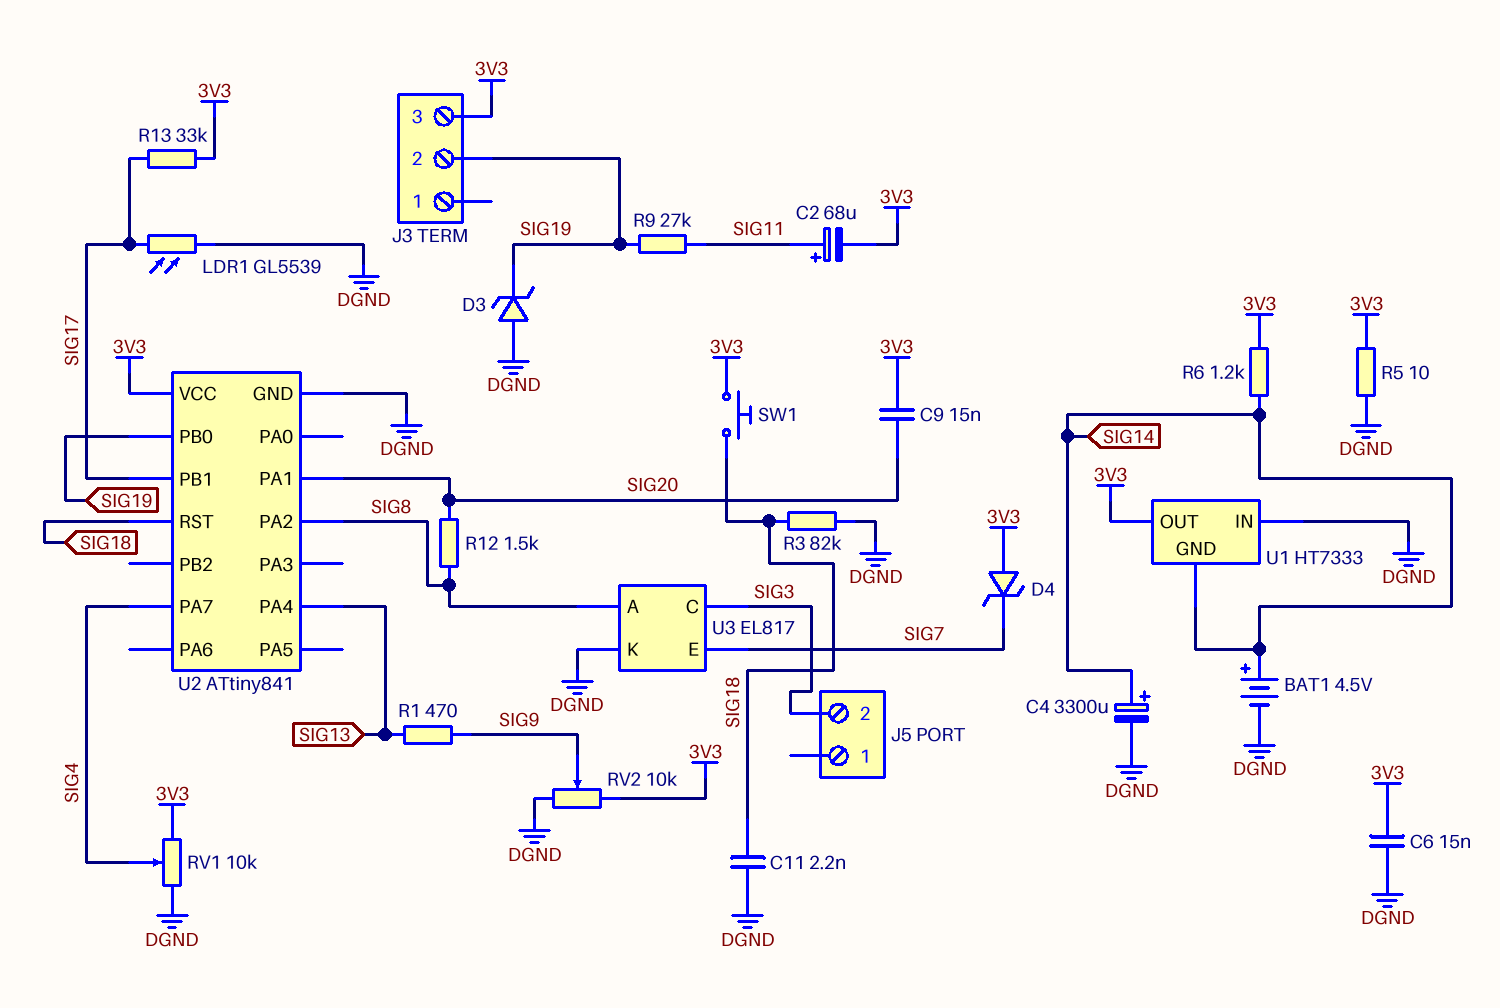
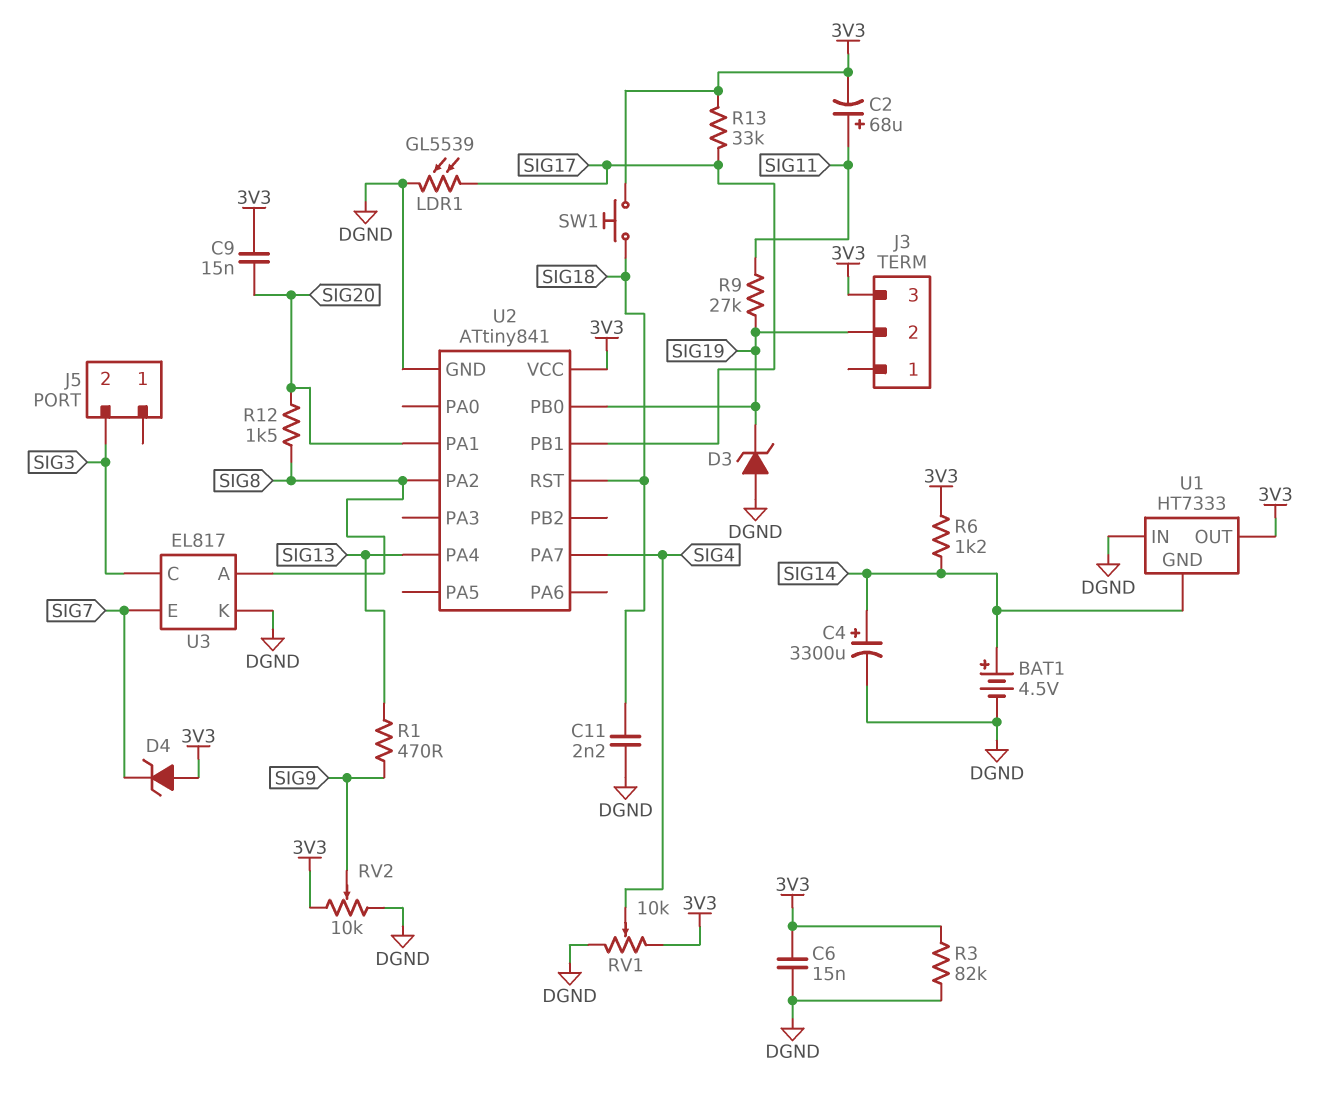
R3: 82k (DGND, SIG18) -> 82k (3V3, DGND)
R5: 10 (3V3, DGND) -> none

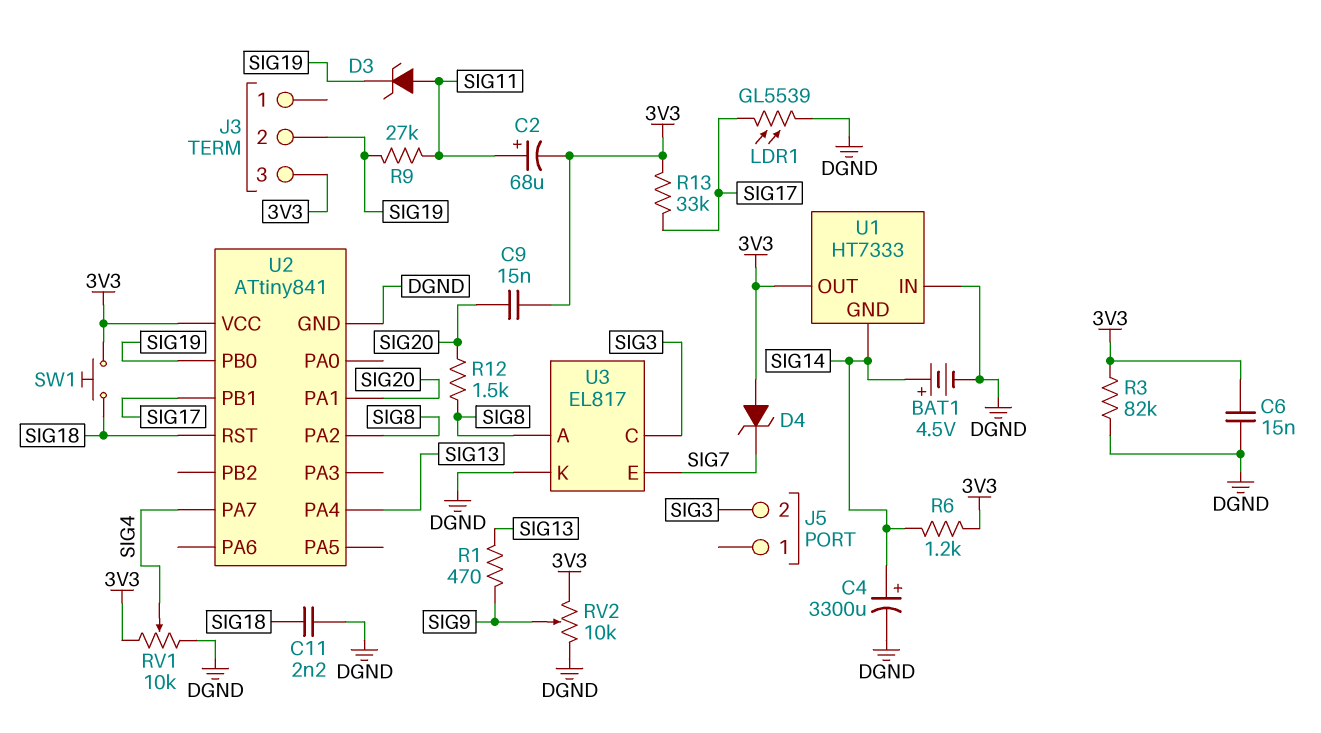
D3: zener (A DGND, K SIG19) -> zener (A SIG11, K SIG19)

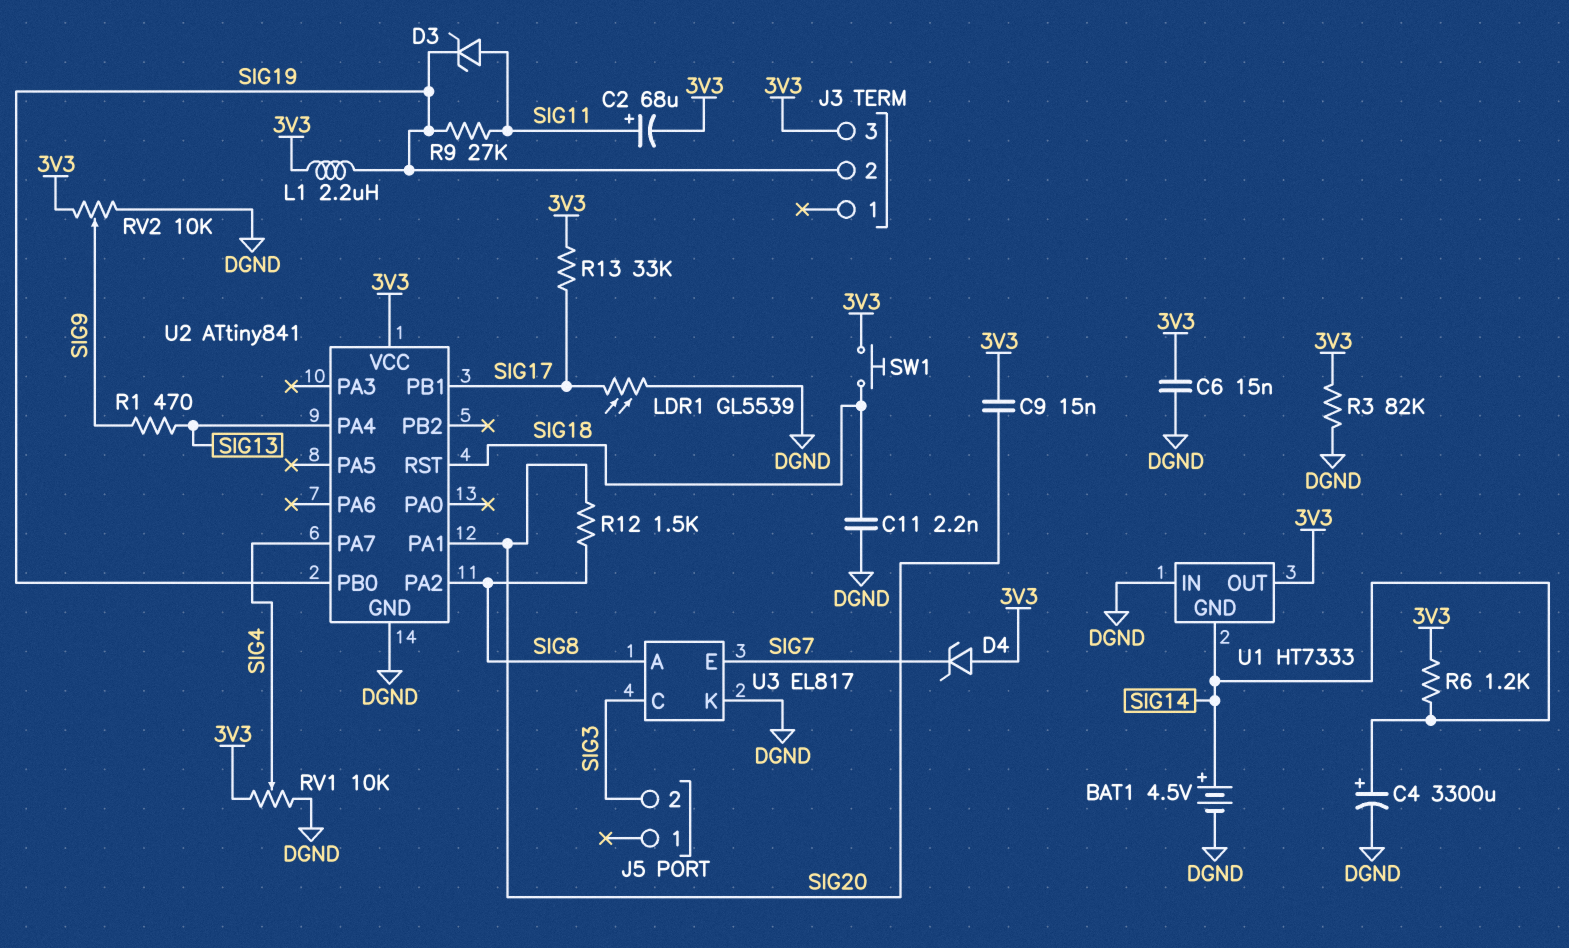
L1: none -> 2.2uH (3V3, SIG19)

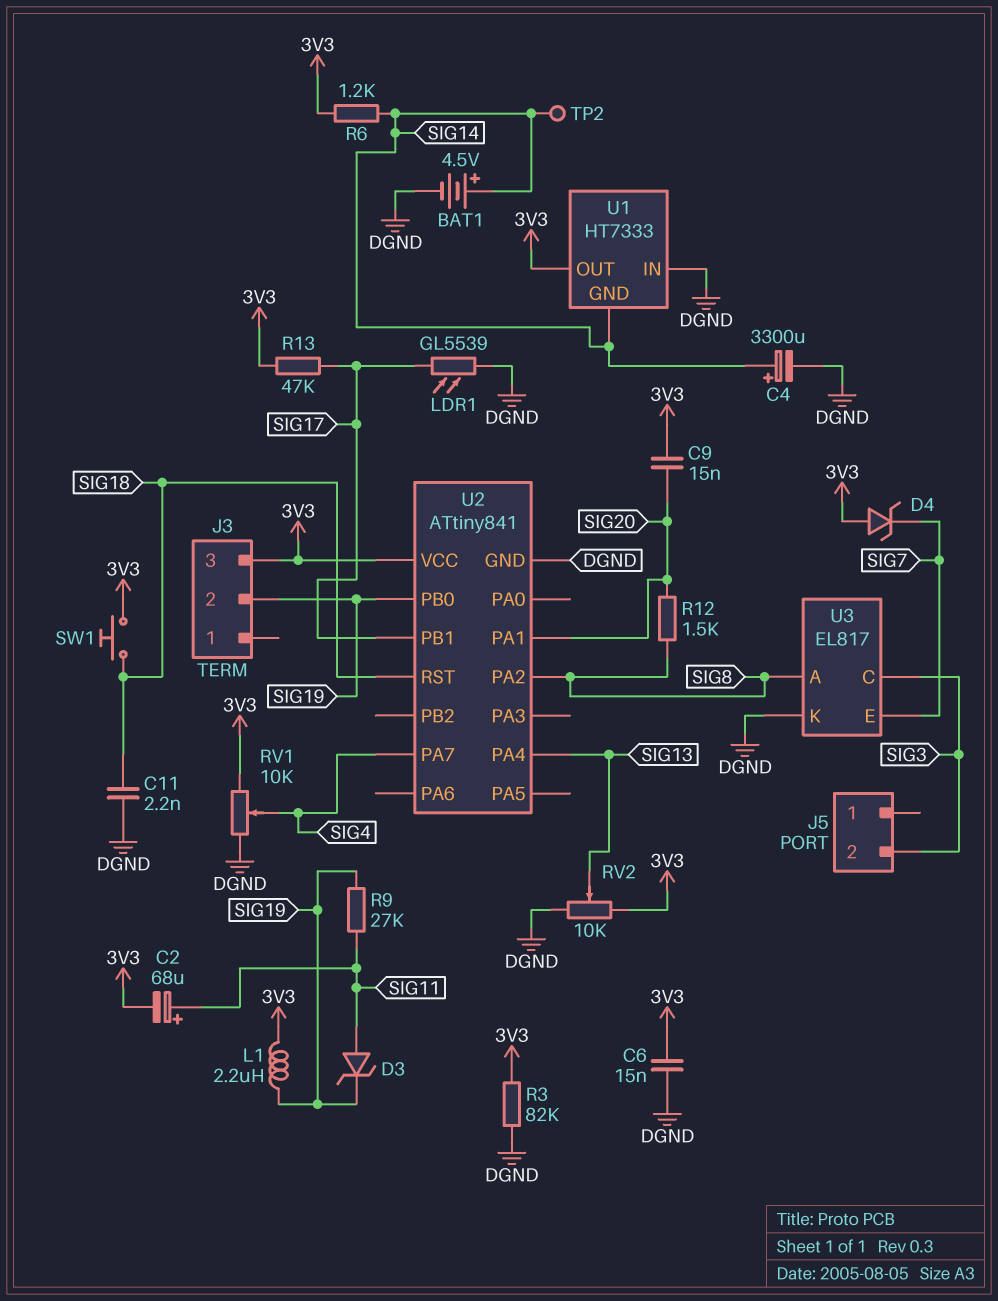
R1: 470 (SIG9, SIG13) -> none
R13: 33k (3V3, SIG17) -> 47k (3V3, SIG17)
RV2: 10k (3V3, DGND, wiper SIG9) -> 10k (3V3, DGND, wiper SIG13)
TP2: none -> test point (SIG14)

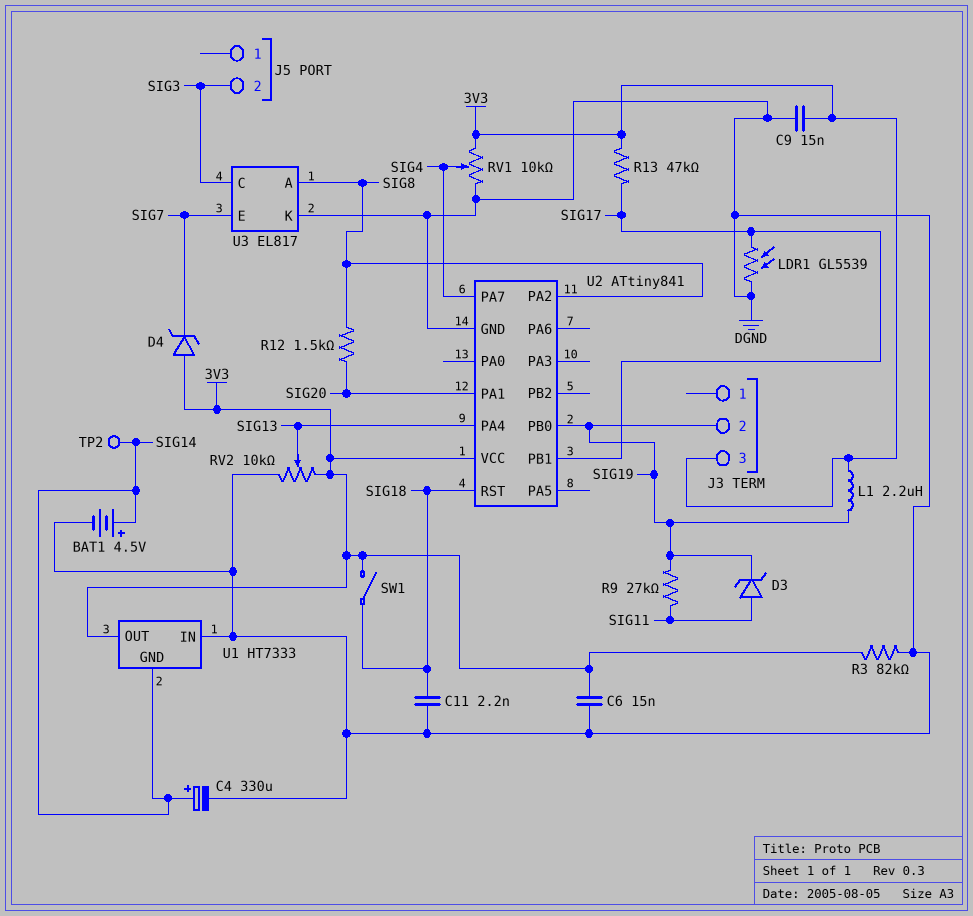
C2: 68uF (plus SIG11, minus 3V3) -> none
C4: 3300uF (plus SIG14, minus DGND) -> 330uF (plus SIG14, minus DGND)
C9: 15nF (3V3, SIG20) -> 15nF (3V3, DGND)
R6: 1.2k (3V3, SIG14) -> none
SW1: button (3V3, SIG18) -> switch (3V3, SIG18)

